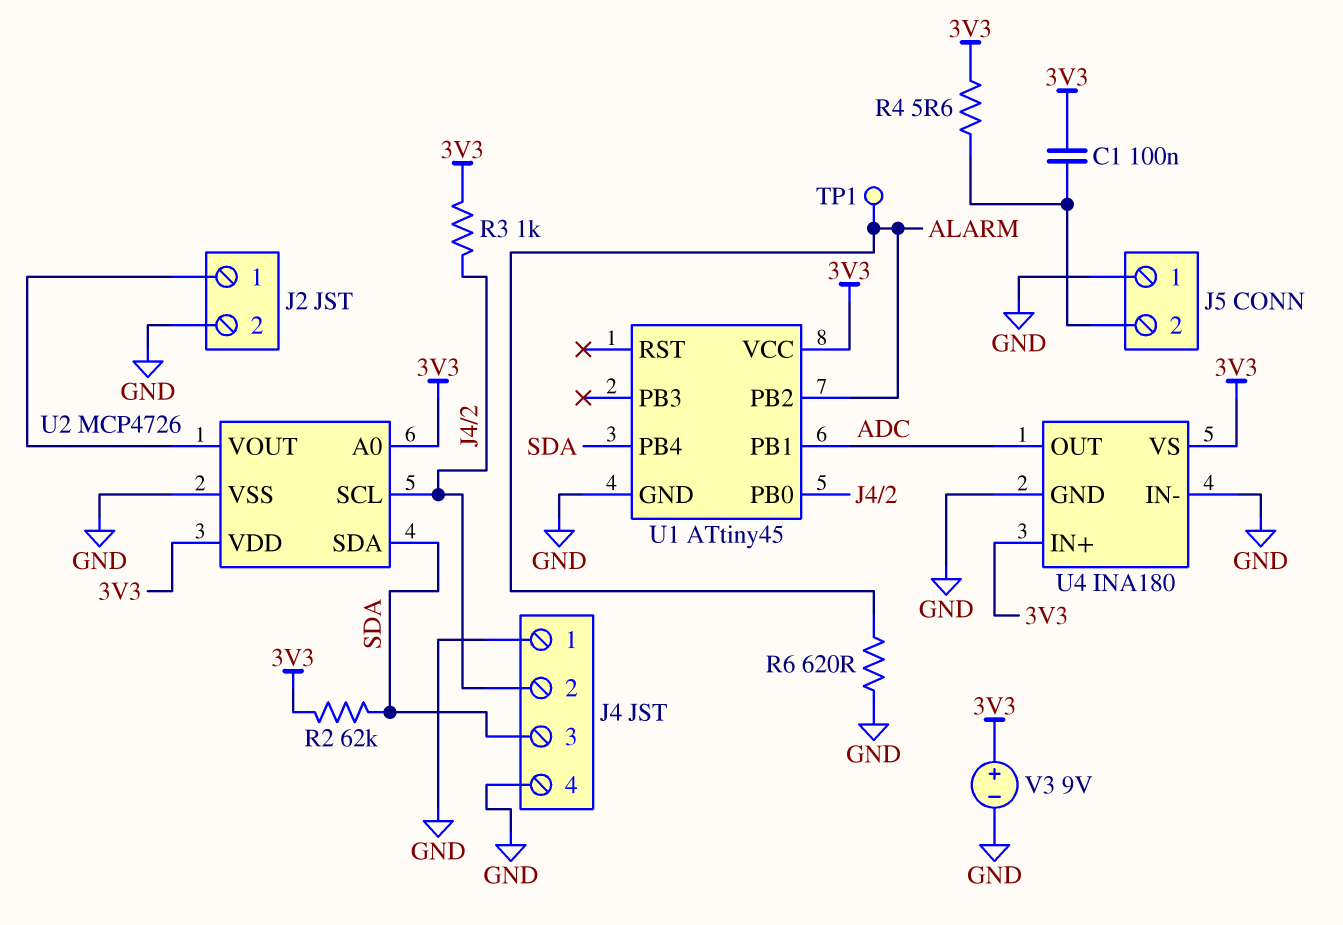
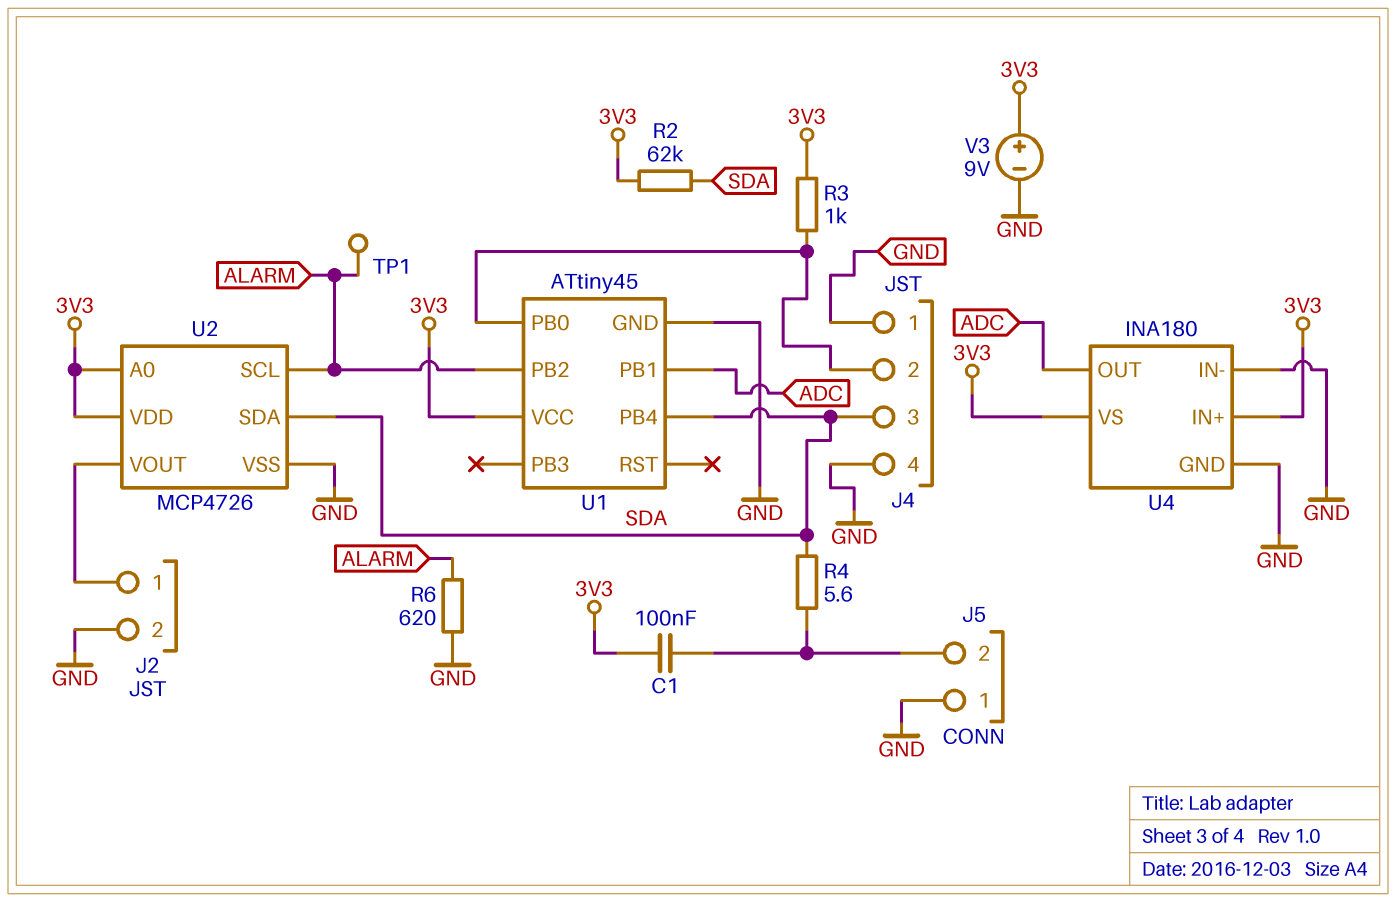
R4: 5.6 (3V3, J5/2) -> 5.6 (J5/2, SDA)
U2 pin SCL: J4/2 -> ALARM

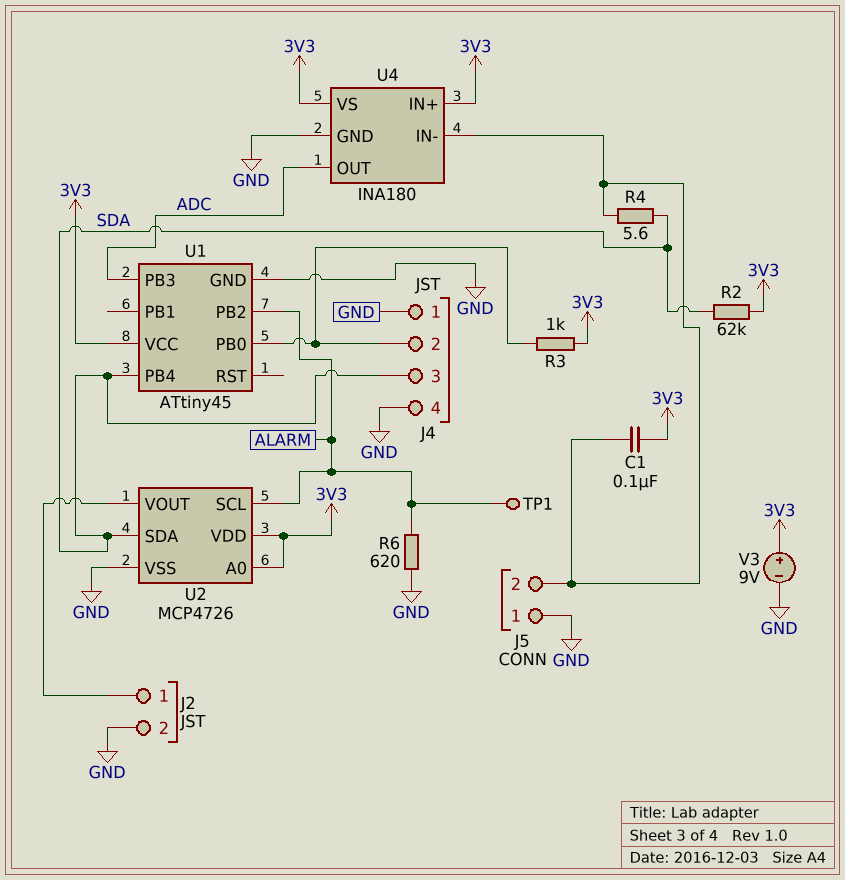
U1 pin PB1: ADC -> none
U1 pin PB3: none -> ADC
U4 pin IN-: GND -> J5/2

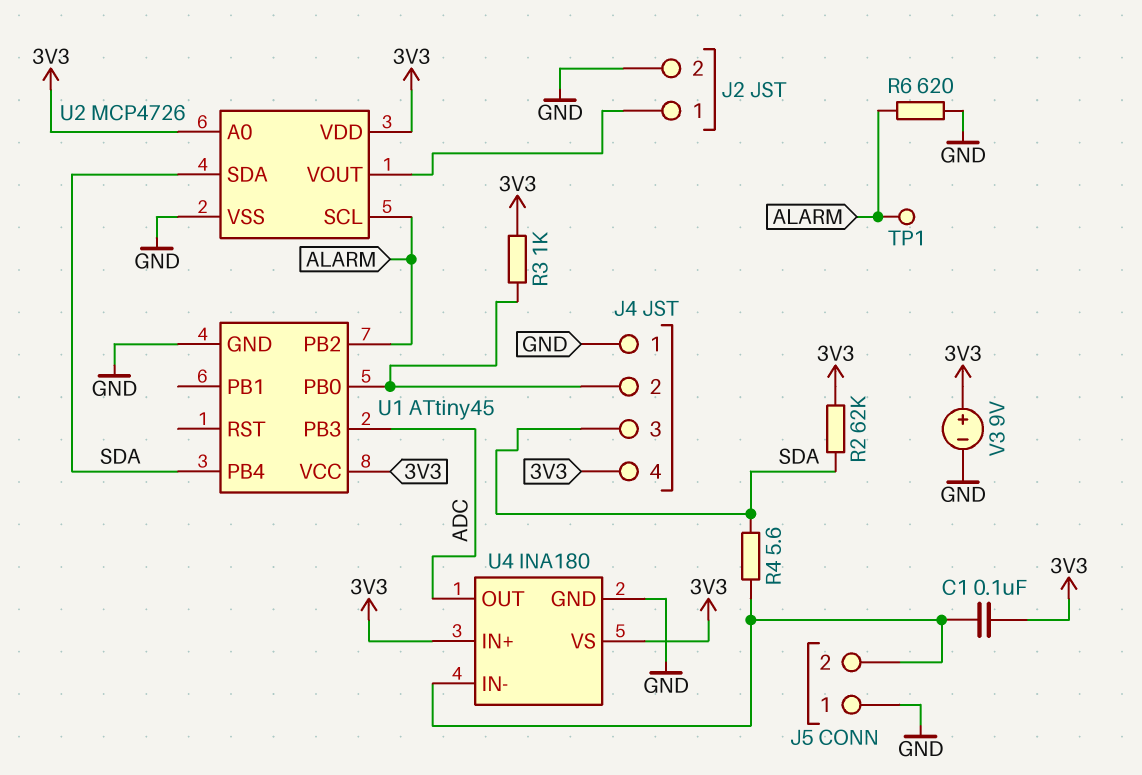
J4 pin 4: GND -> 3V3

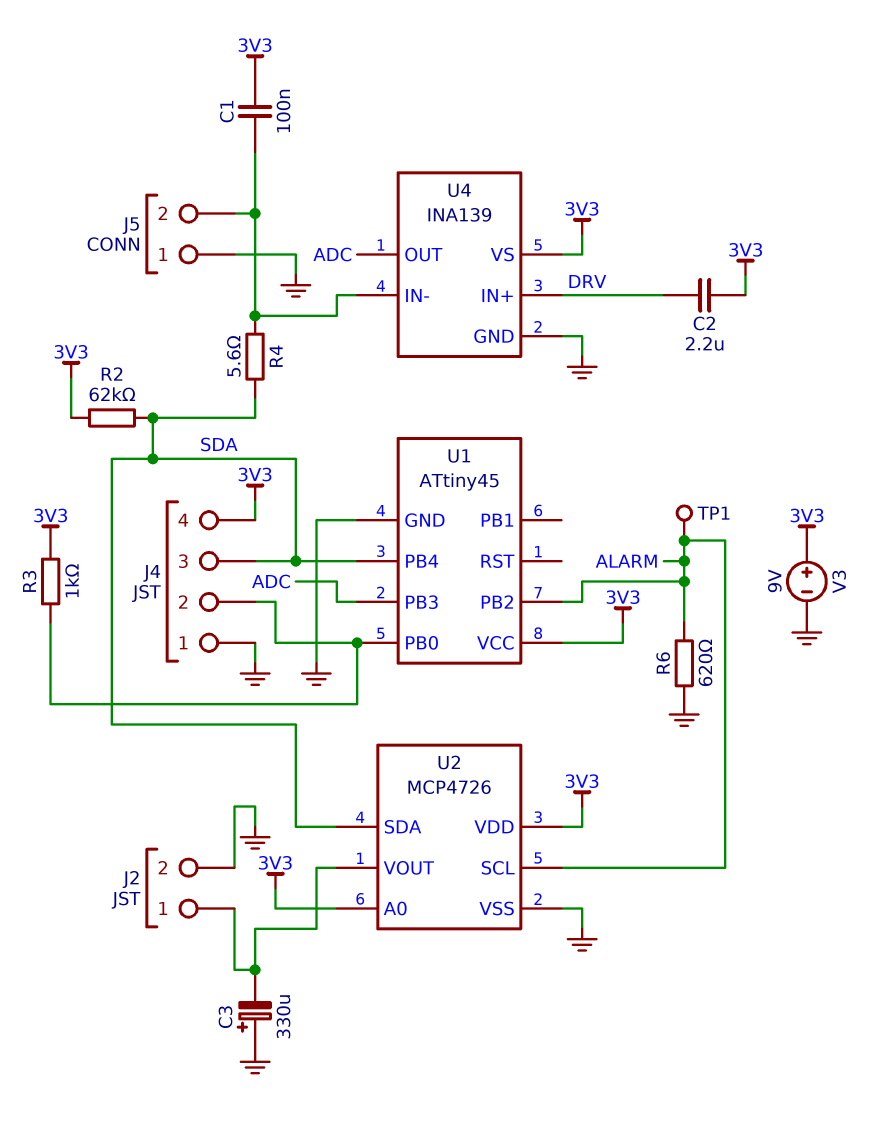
C2: none -> 2.2uF (3V3, DRV)
C3: none -> 330uF (plus GND, minus J2/1)
U4: INA180 -> INA139
U4 pin IN+: 3V3 -> DRV

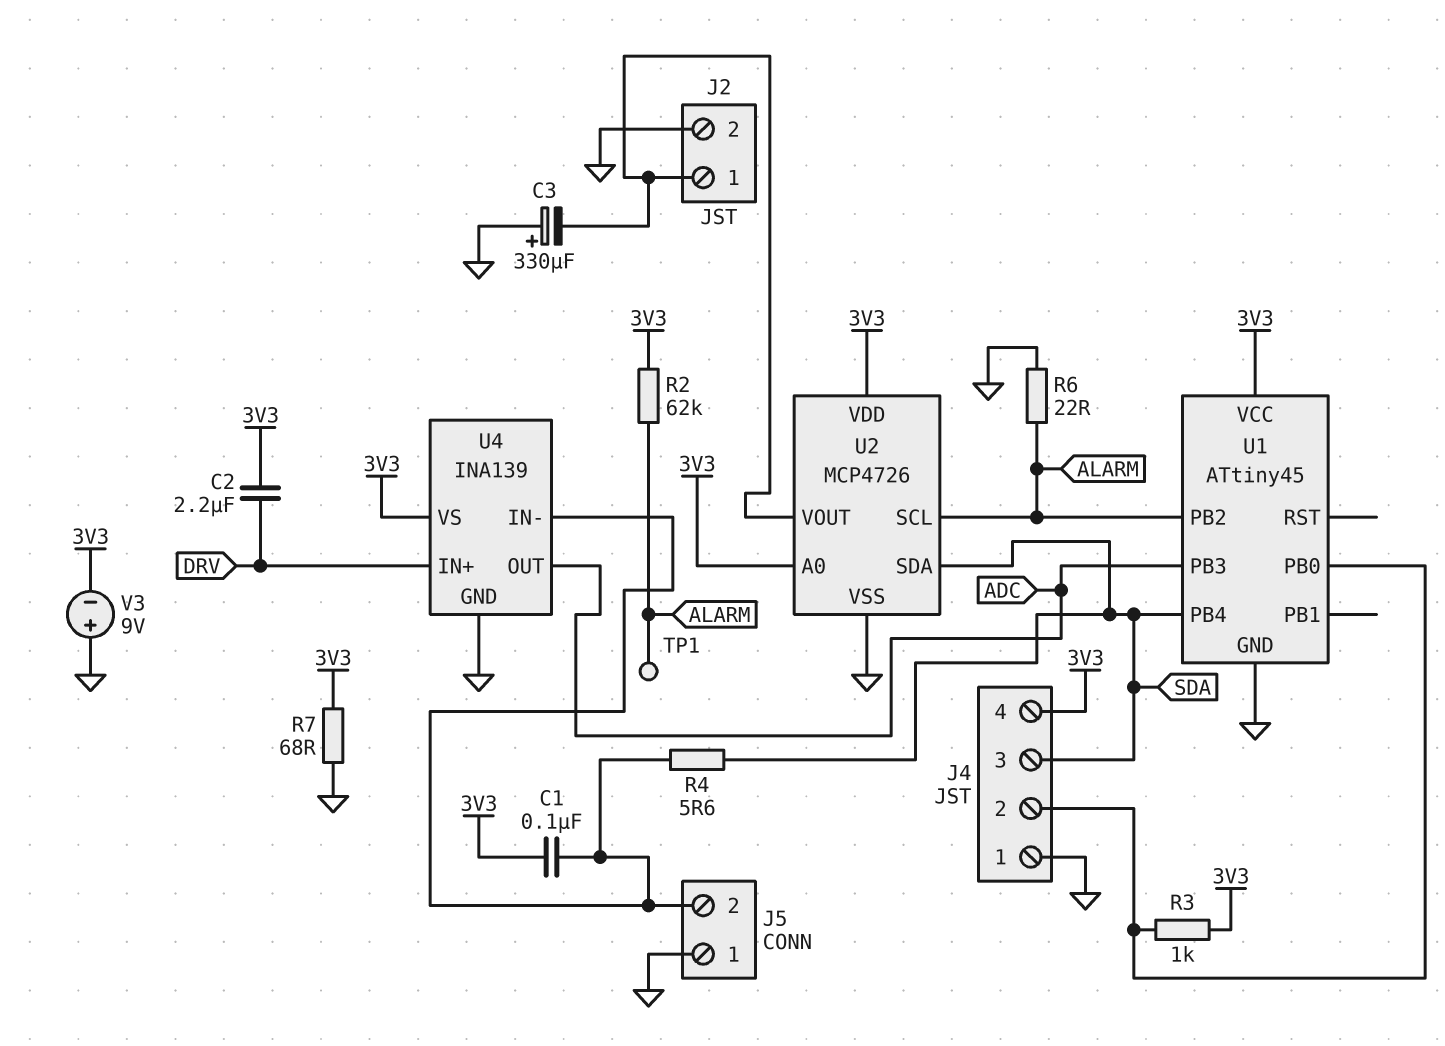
R2: 62k (3V3, SDA) -> 62k (3V3, ALARM)
R6: 620 (ALARM, GND) -> 22 (ALARM, GND)
R7: none -> 68 (3V3, GND)
V3: 9V (plus 3V3, minus GND) -> 9V (plus GND, minus 3V3)

